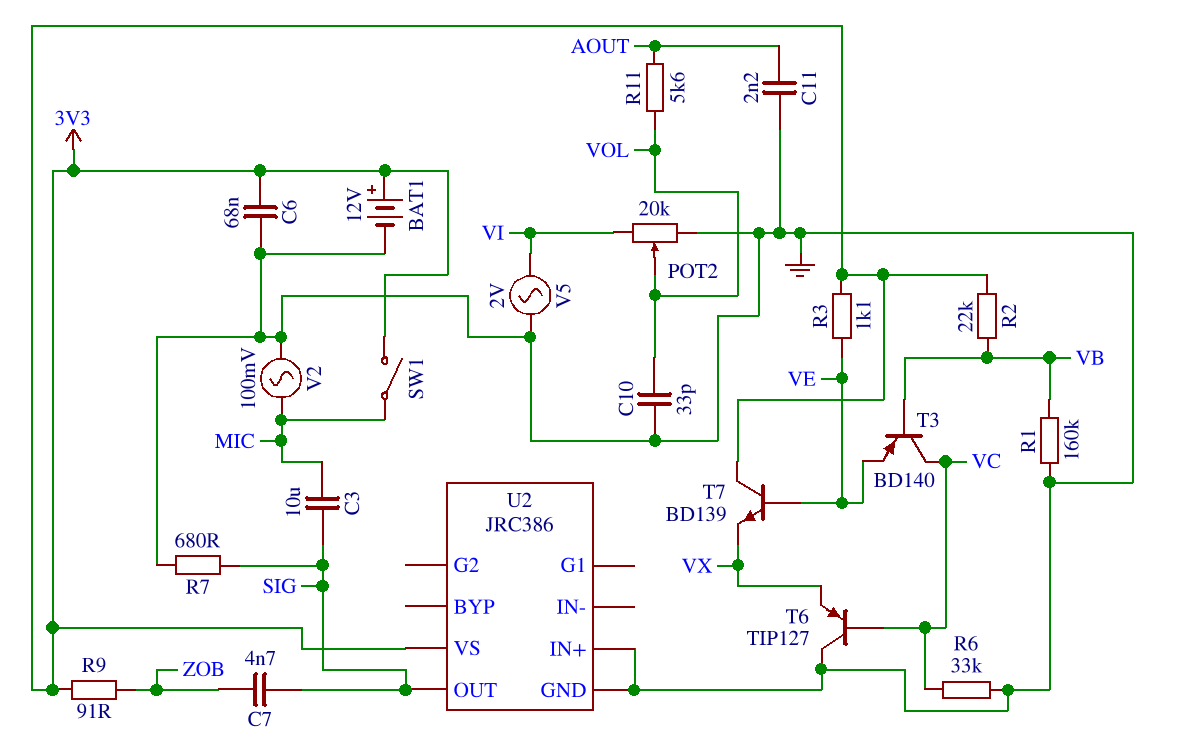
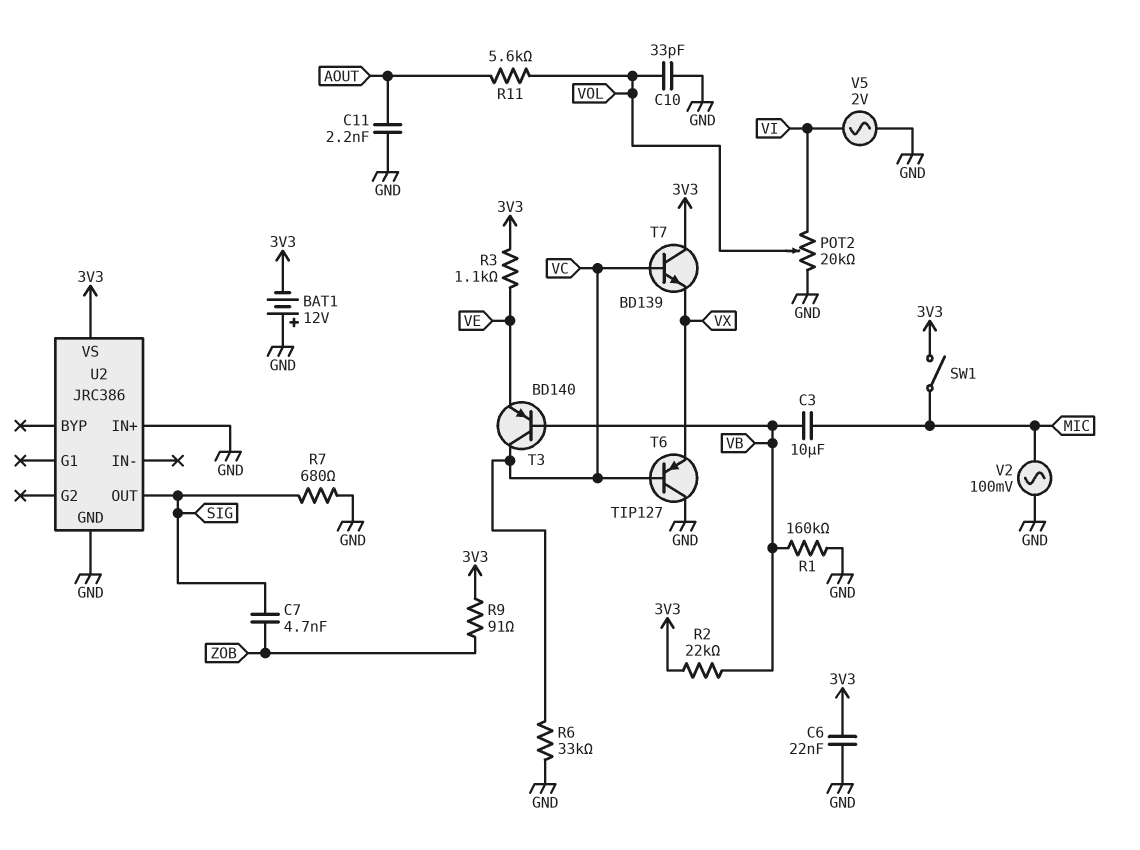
BAT1: 12V (plus 3V3, minus GND) -> 12V (plus GND, minus 3V3)
C3: 10uF (MIC, SIG) -> 10uF (MIC, VB)
C6: 68nF (3V3, GND) -> 22nF (3V3, GND)
T7: NPN BD139 (B VE, C 3V3, E VX) -> NPN BD139 (B VC, C 3V3, E VX)

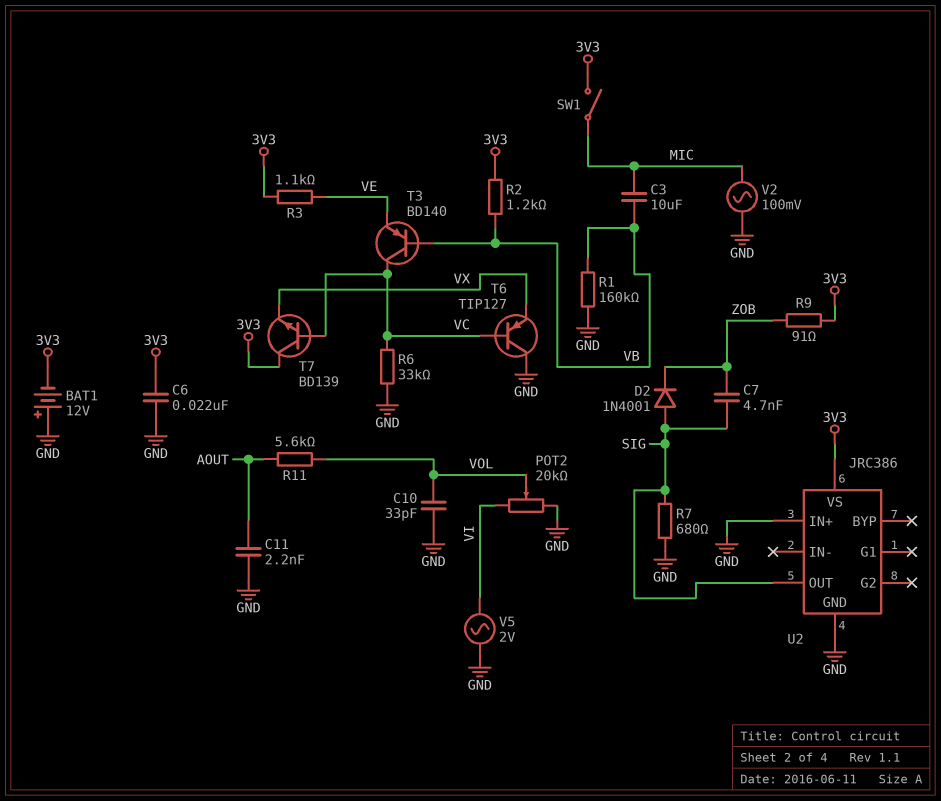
D2: none -> diode 1N4001 (A SIG, K ZOB)
R2: 22k (3V3, VB) -> 1.2k (3V3, VB)

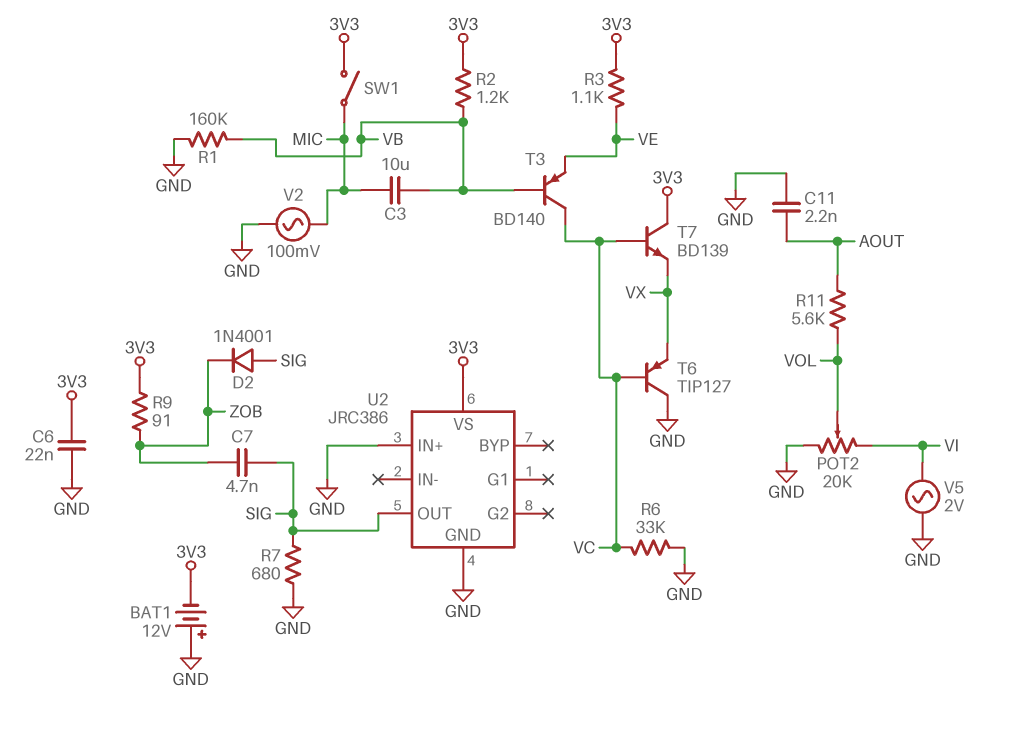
C10: 33pF (GND, VOL) -> none

